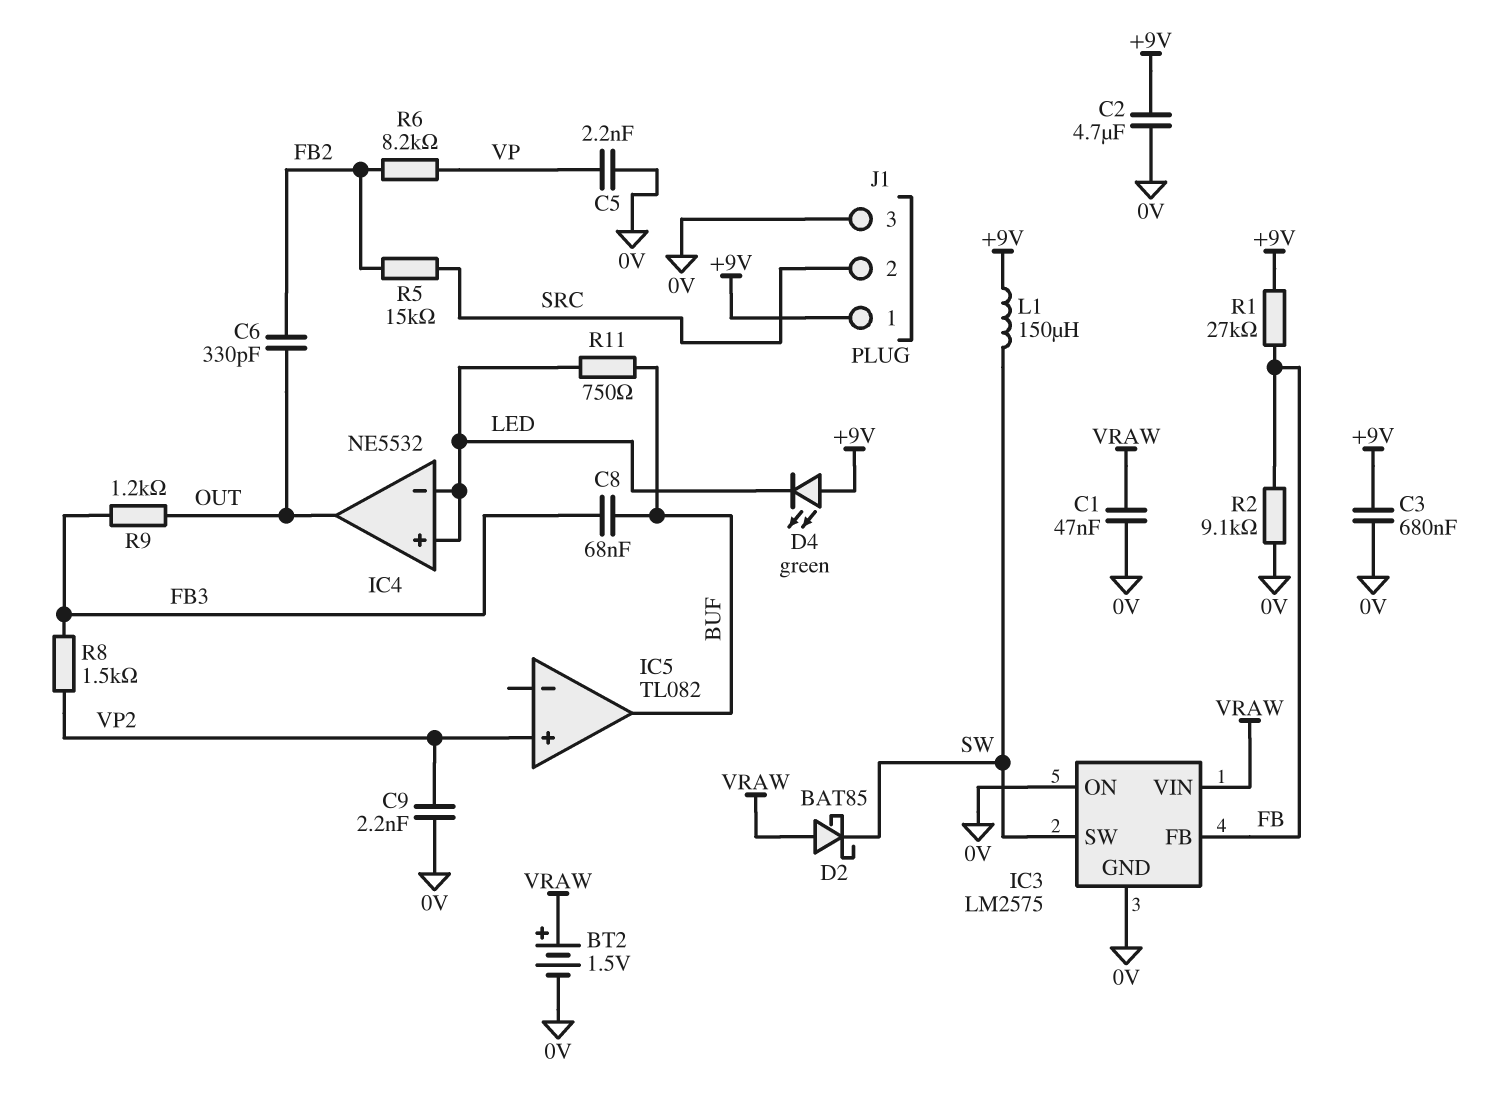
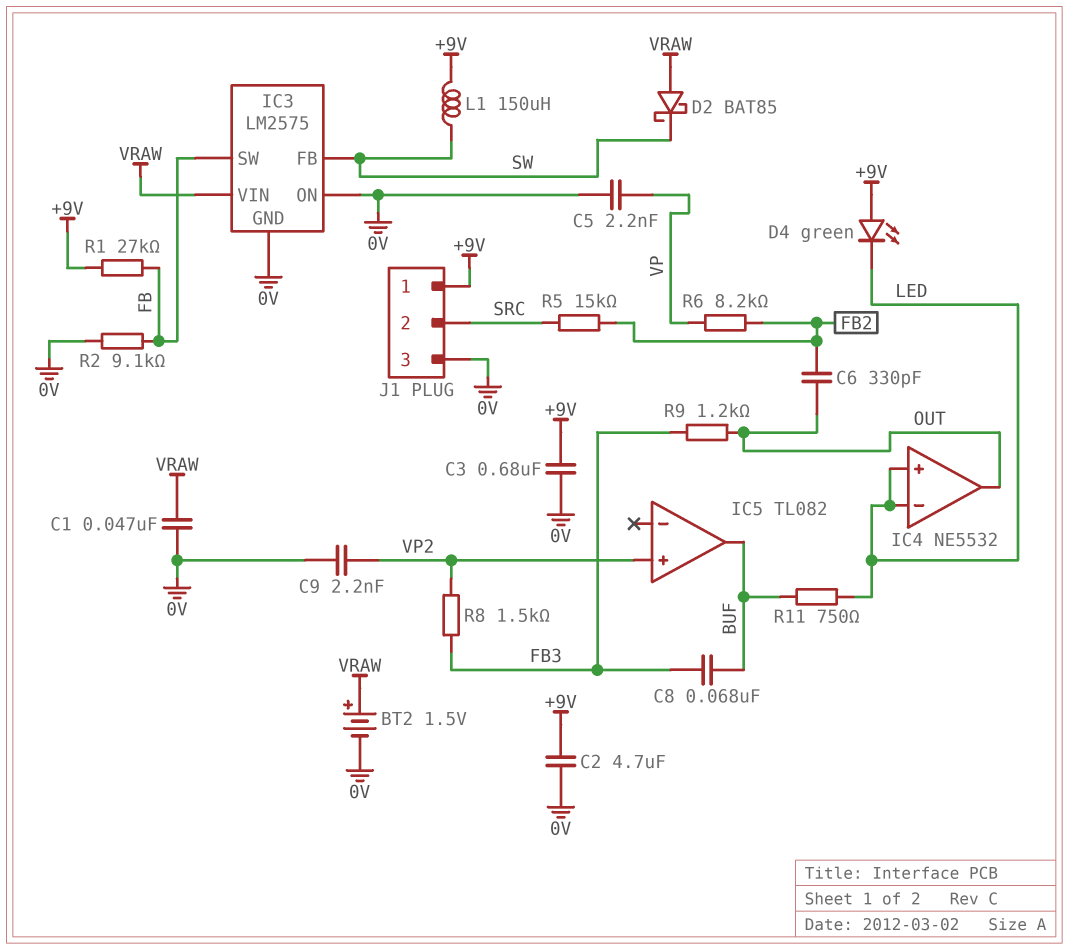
IC3 pin FB: FB -> SW
IC3 pin SW: SW -> FB

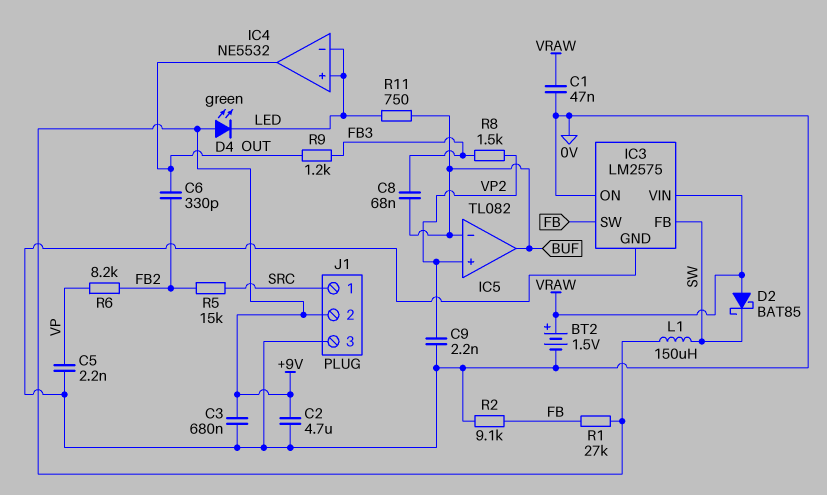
IC5 pin in-: none -> BUF
J1 pin 1: +9V -> SRC
J1 pin 2: SRC -> +9V

